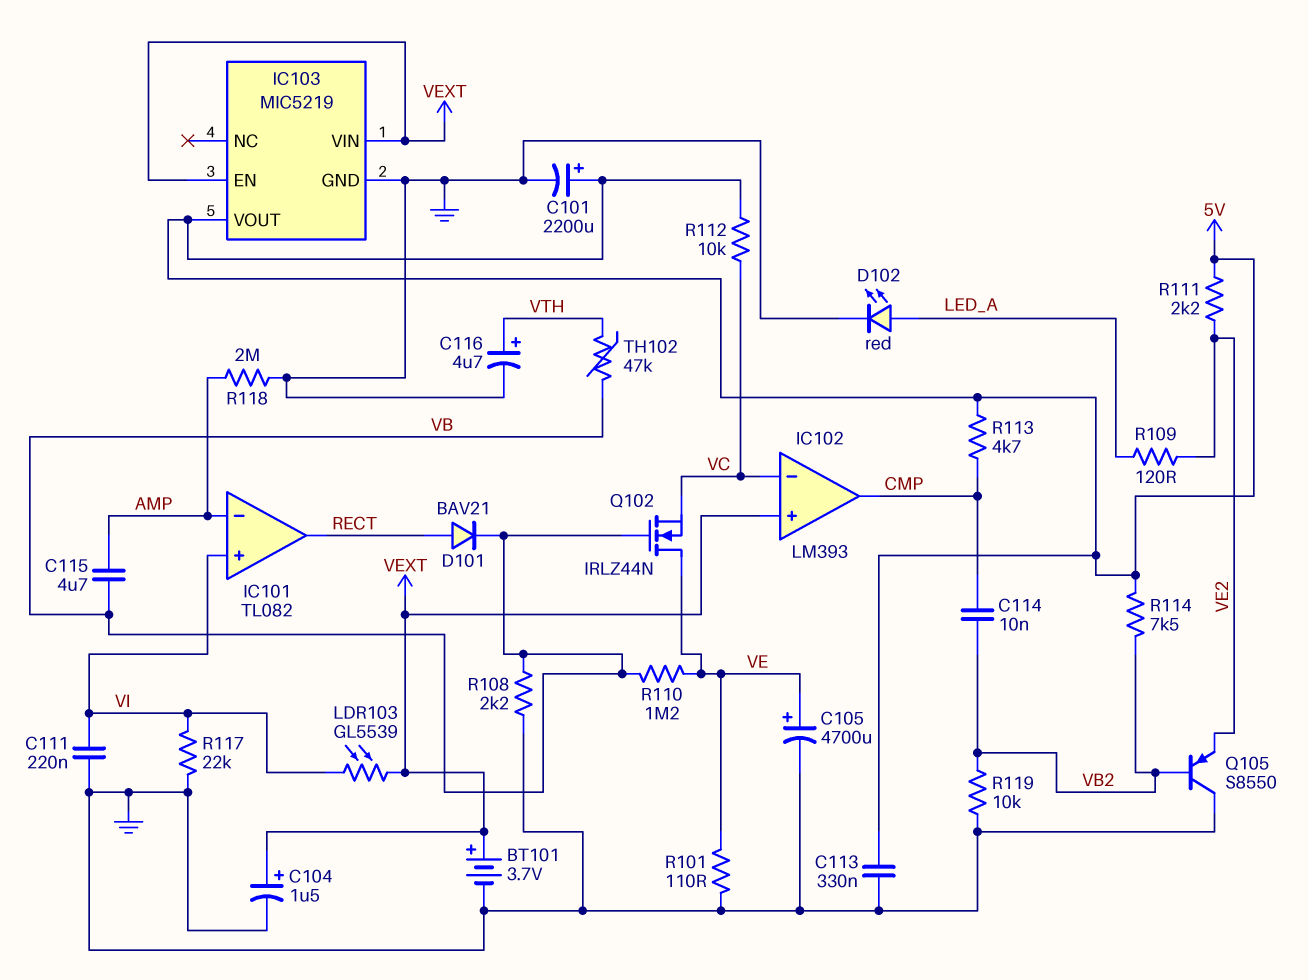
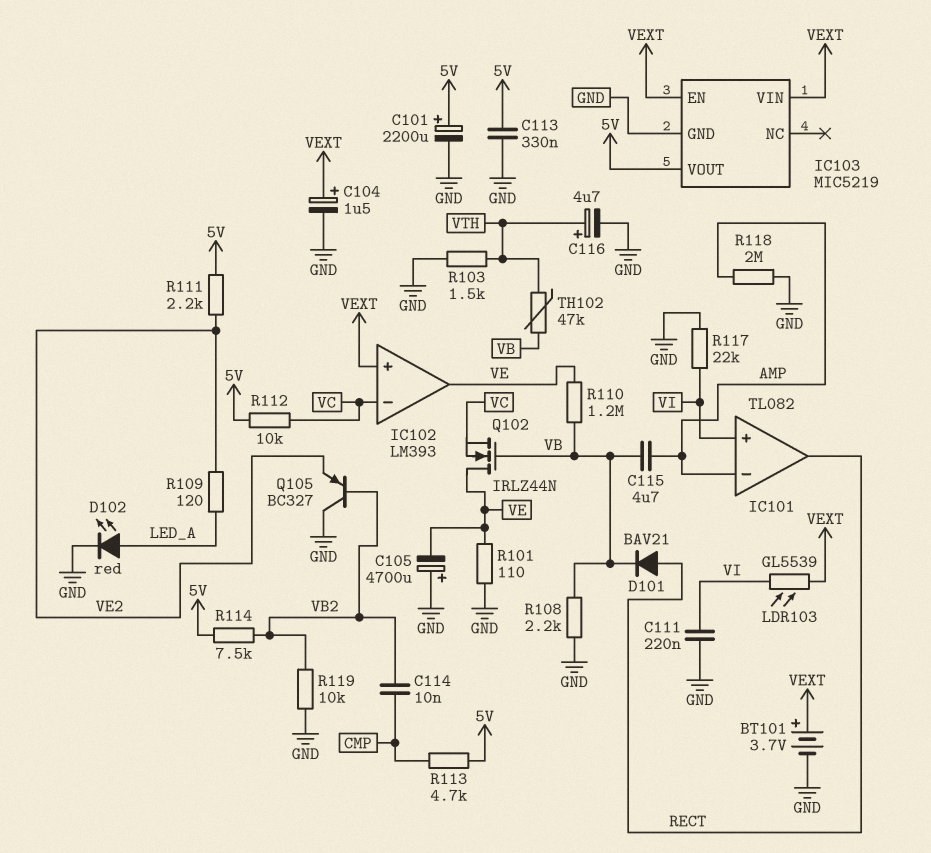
C105: 4700uF (plus VE, minus GND) -> 4700uF (plus GND, minus VE)
IC102 pin out: CMP -> VE
Q105: PNP S8550 (B VB2, C GND, E VE2) -> PNP BC327 (B VB2, C GND, E VE2)
R103: none -> 1.5k (GND, VTH)

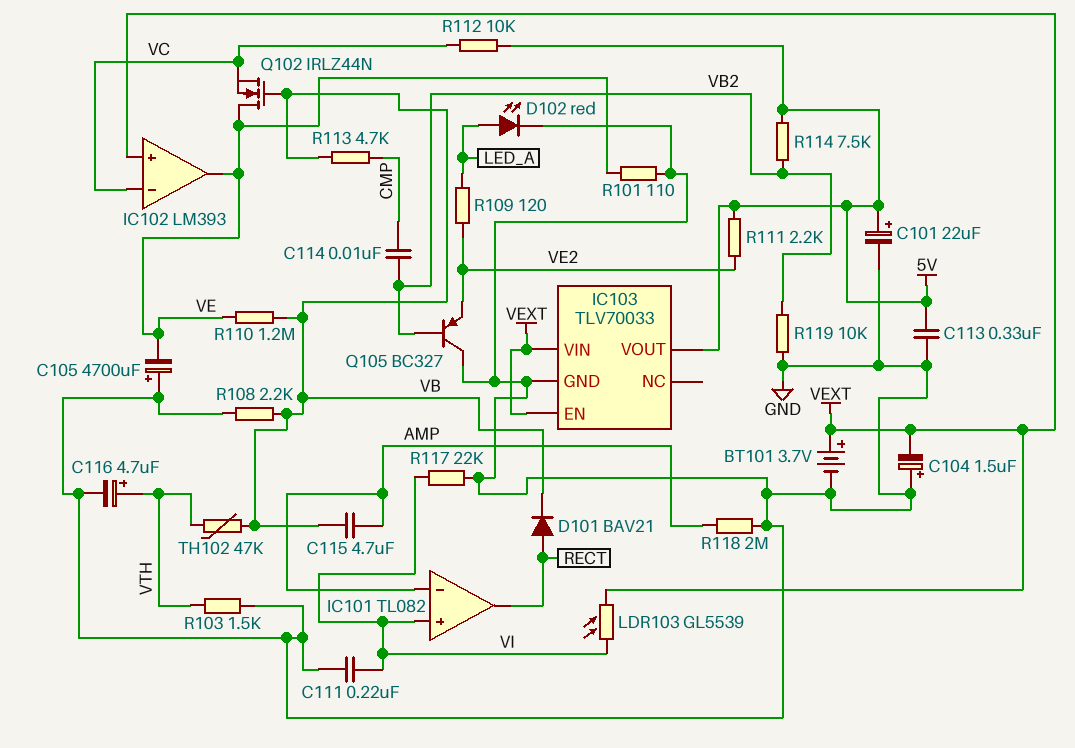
C101: 2200uF (plus 5V, minus GND) -> 22uF (plus 5V, minus GND)
C104: 1.5uF (plus VEXT, minus GND) -> 1.5uF (plus GND, minus VEXT)
IC103: MIC5219 -> TLV70033
R113: 4.7k (5V, CMP) -> 4.7k (CMP, VB)

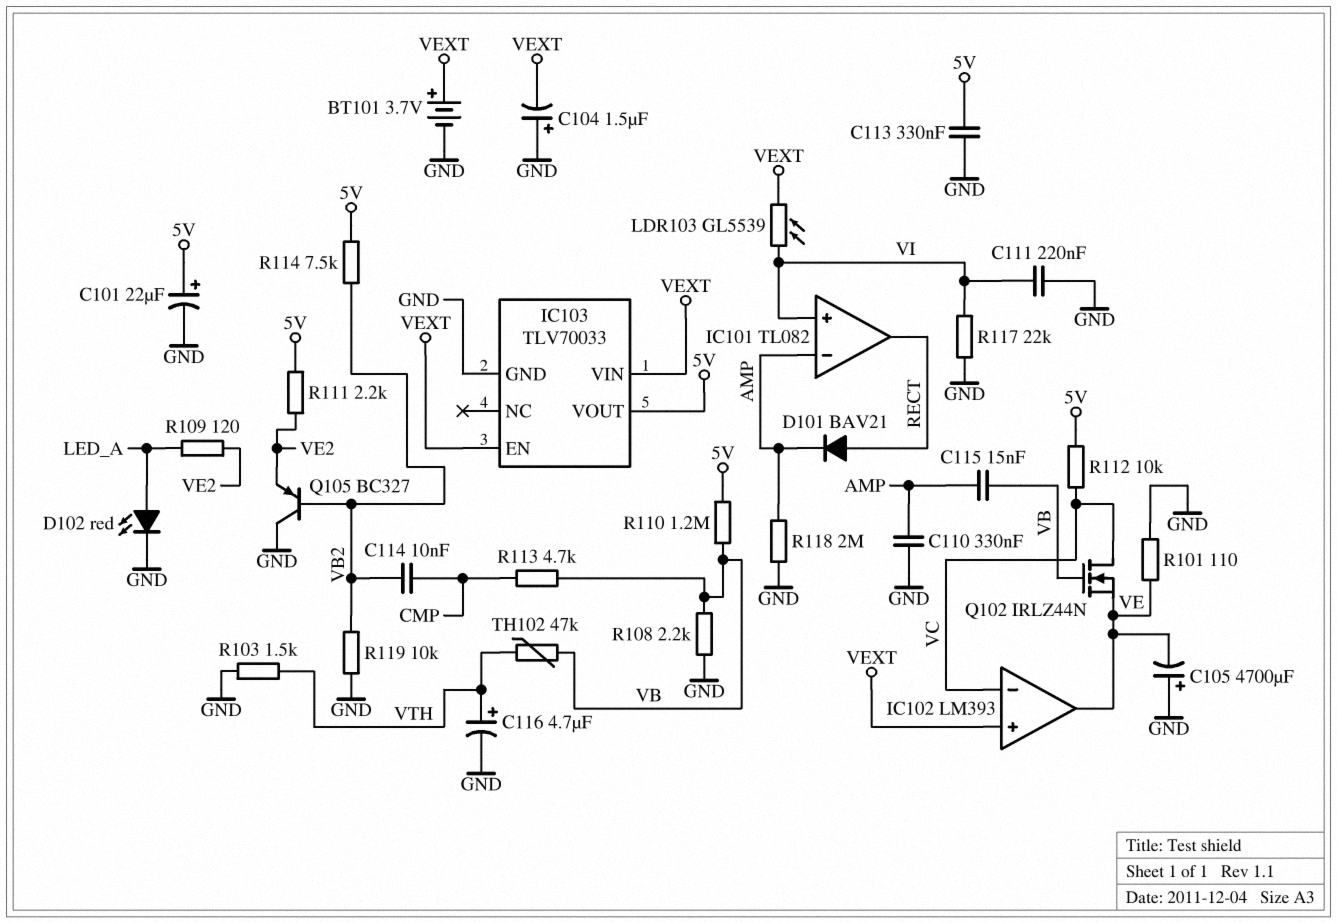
C110: none -> 330nF (AMP, GND)
C115: 4.7uF (AMP, VB) -> 15nF (AMP, VB)
D101: diode BAV21 (A RECT, K VB) -> diode BAV21 (A RECT, K AMP)
Q102: NMOS IRLZ44N (G VB, D VE, S VC) -> NMOS IRLZ44N (G VB, D VC, S VE)
R110: 1.2M (VB, VE) -> 1.2M (5V, VB)

